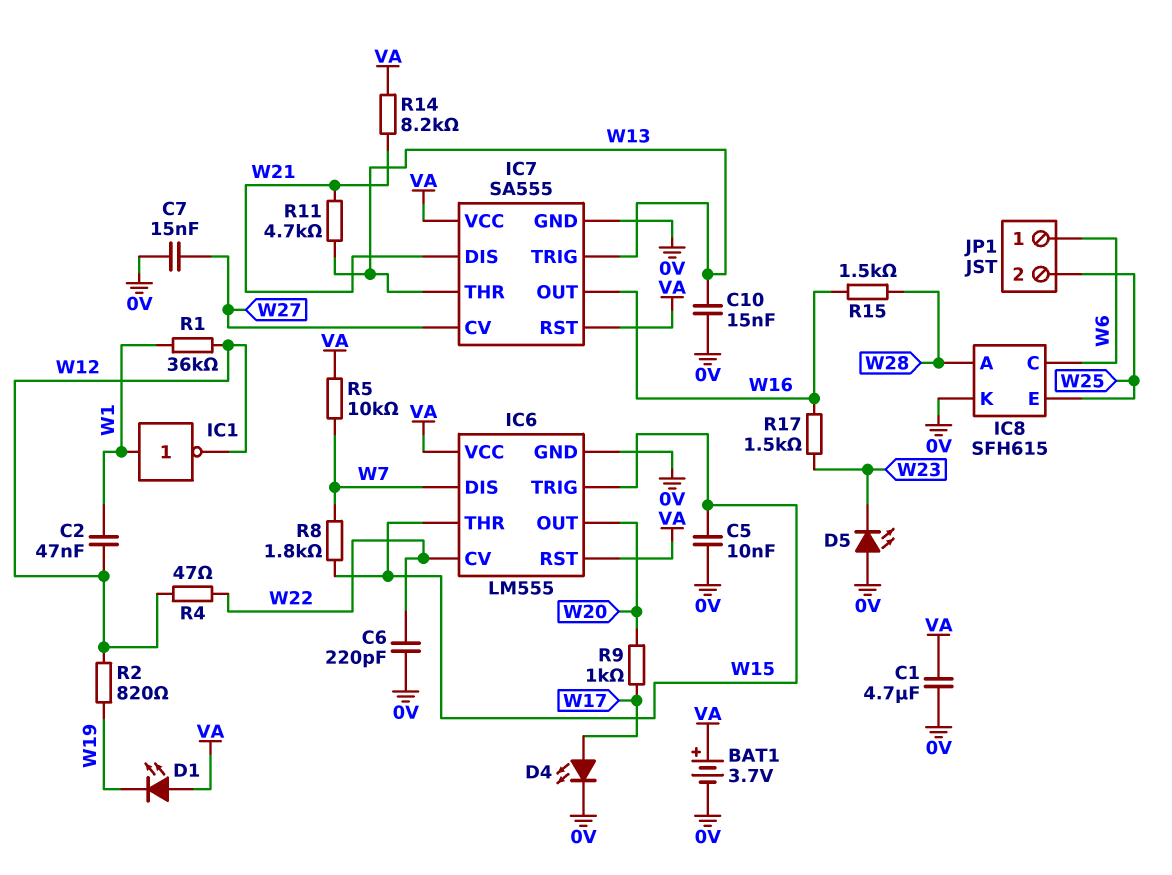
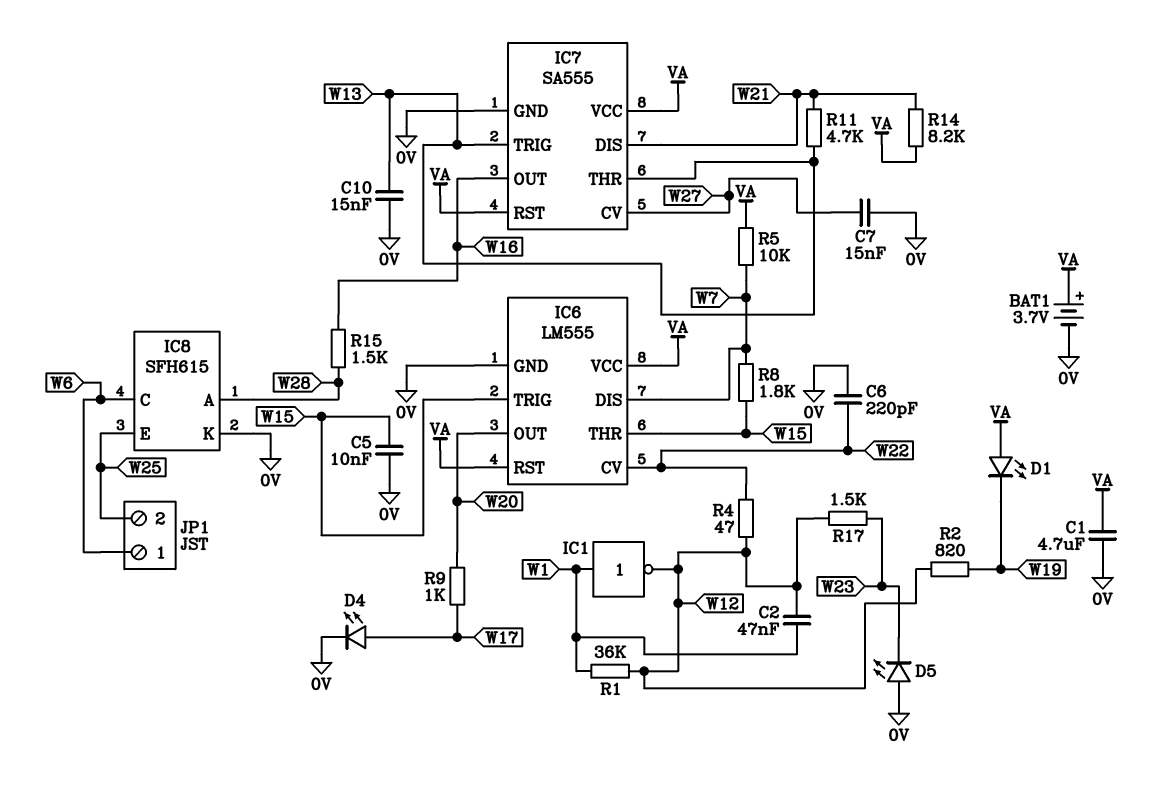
R17: 1.5k (W16, W23) -> 1.5k (W12, W23)

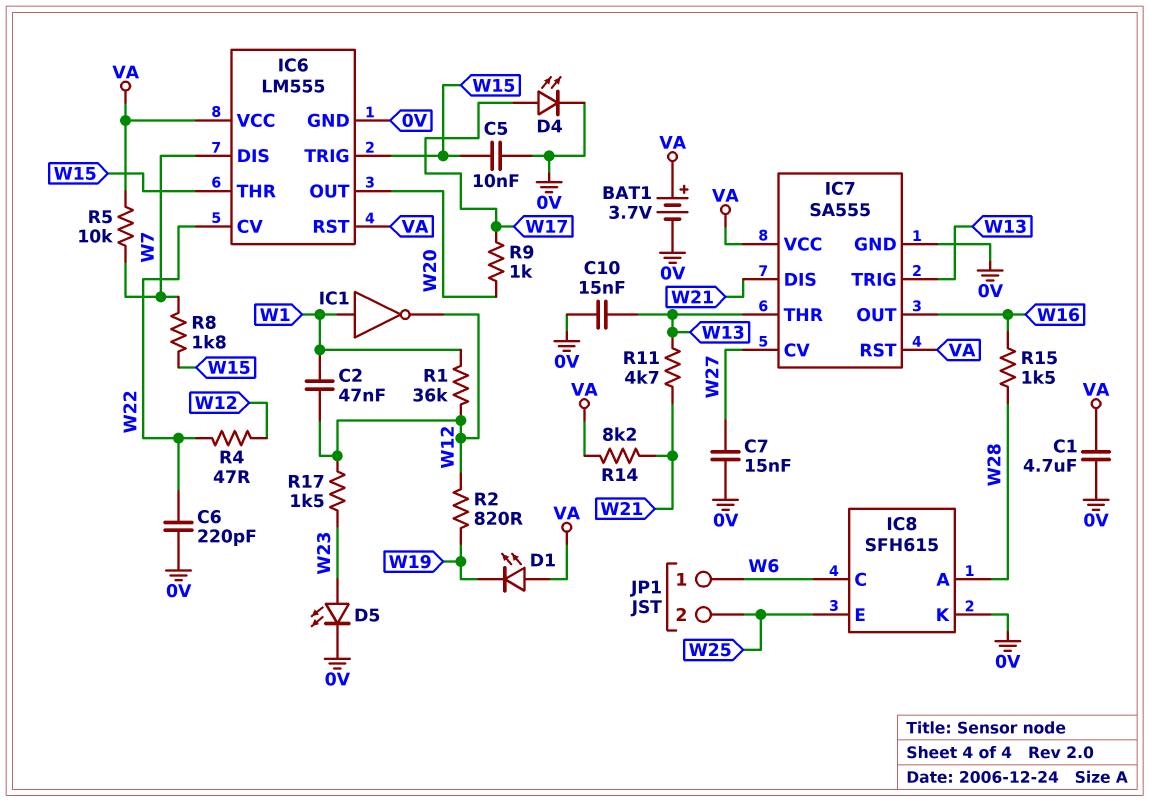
D5: LED (A 0V, K W23) -> LED (A W23, K 0V)

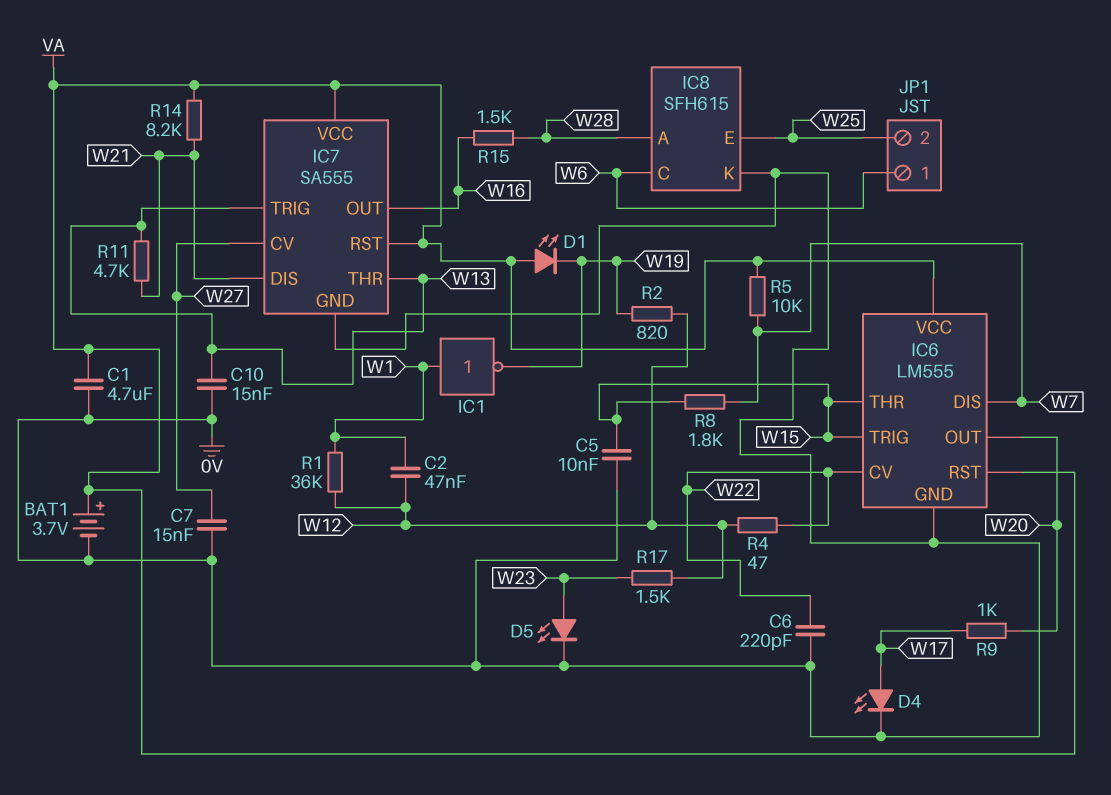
IC1: NOT (in W1, out W12) -> NOT (in W1, out W19)

